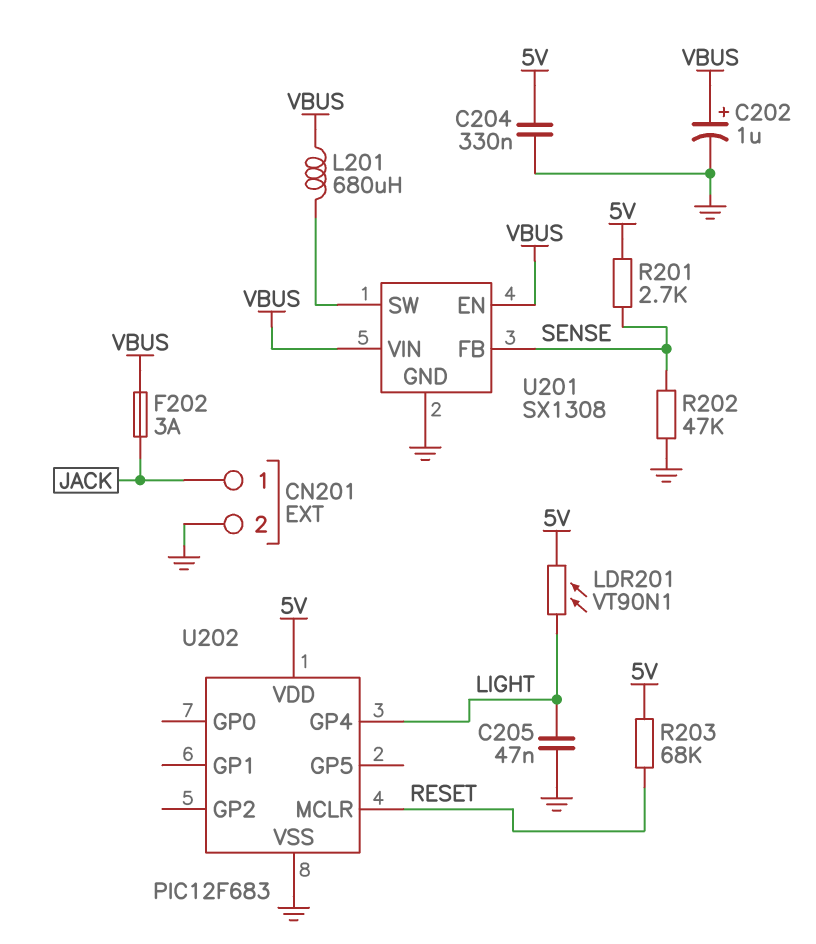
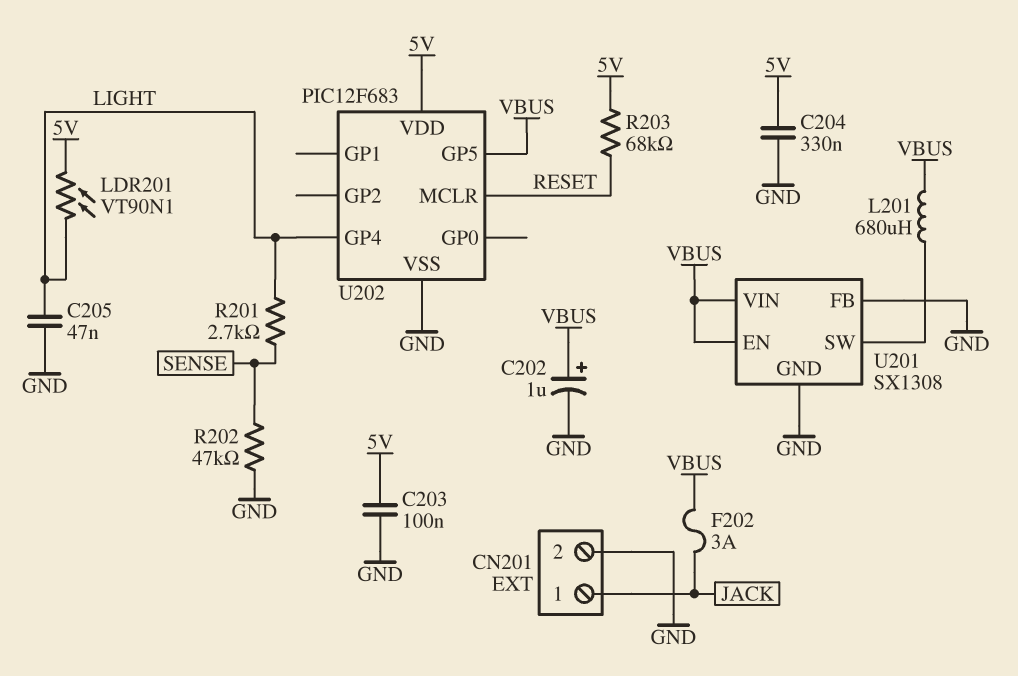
C203: none -> 100nF (5V, GND)
R201: 2.7k (5V, SENSE) -> 2.7k (LIGHT, SENSE)
U201 pin FB: SENSE -> GND
U202 pin GP5: none -> VBUS

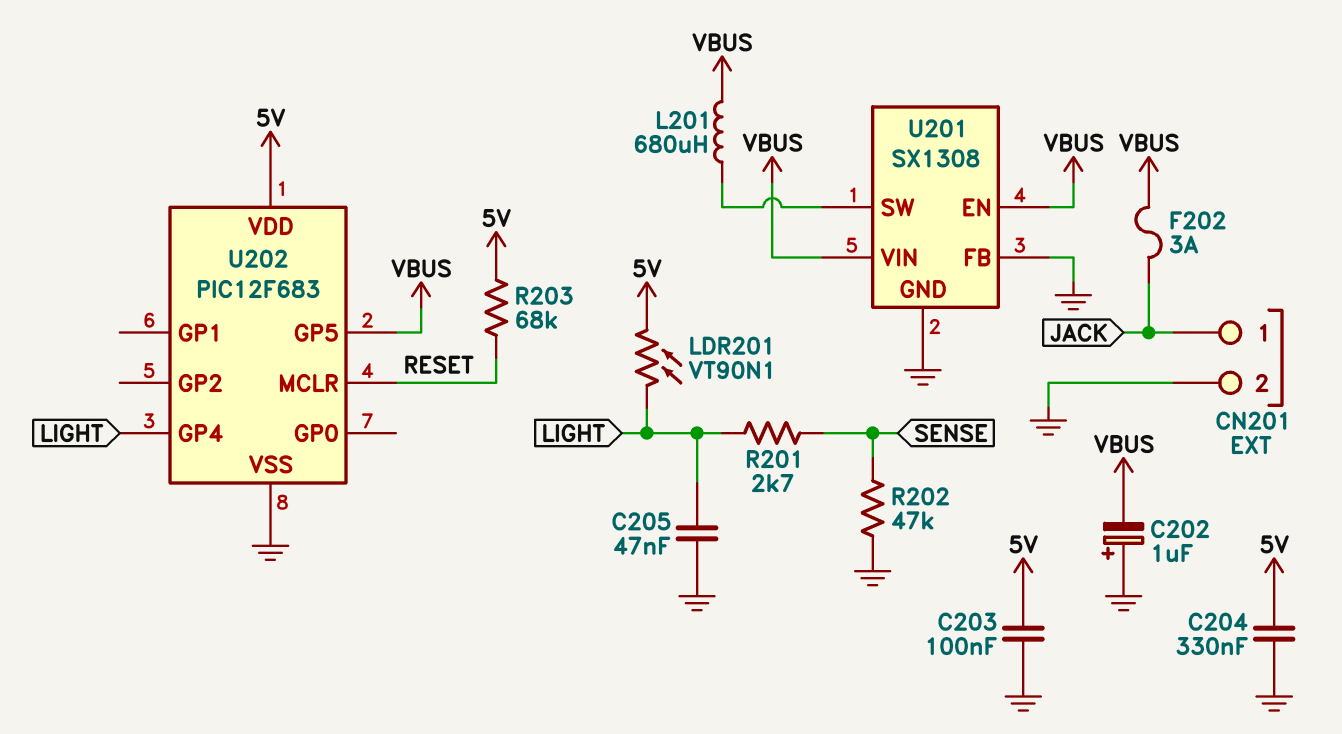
C202: 1uF (plus VBUS, minus GND) -> 1uF (plus GND, minus VBUS)

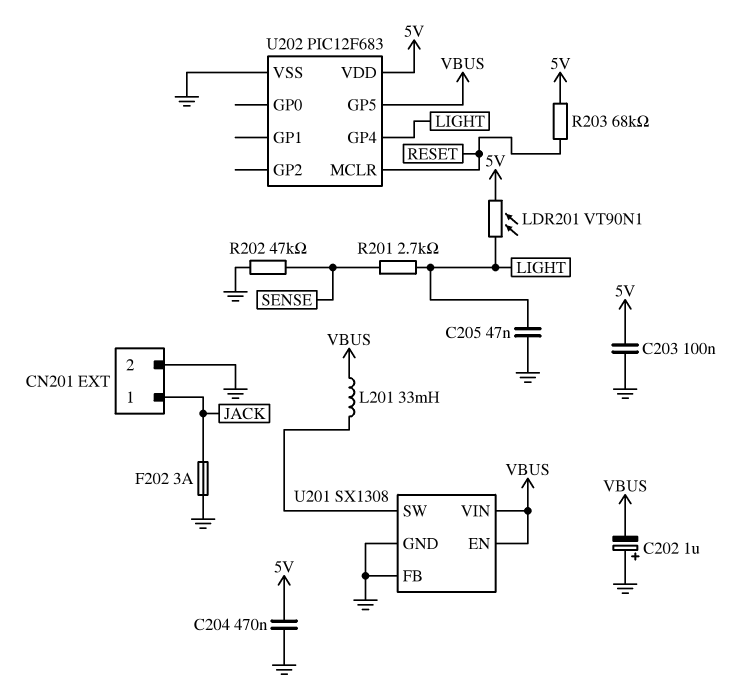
C204: 330nF (5V, GND) -> 470nF (5V, GND)
F202: 3A (JACK, VBUS) -> 3A (GND, JACK)
L201: 680uH (U201/SW, VBUS) -> 33mH (U201/SW, VBUS)

